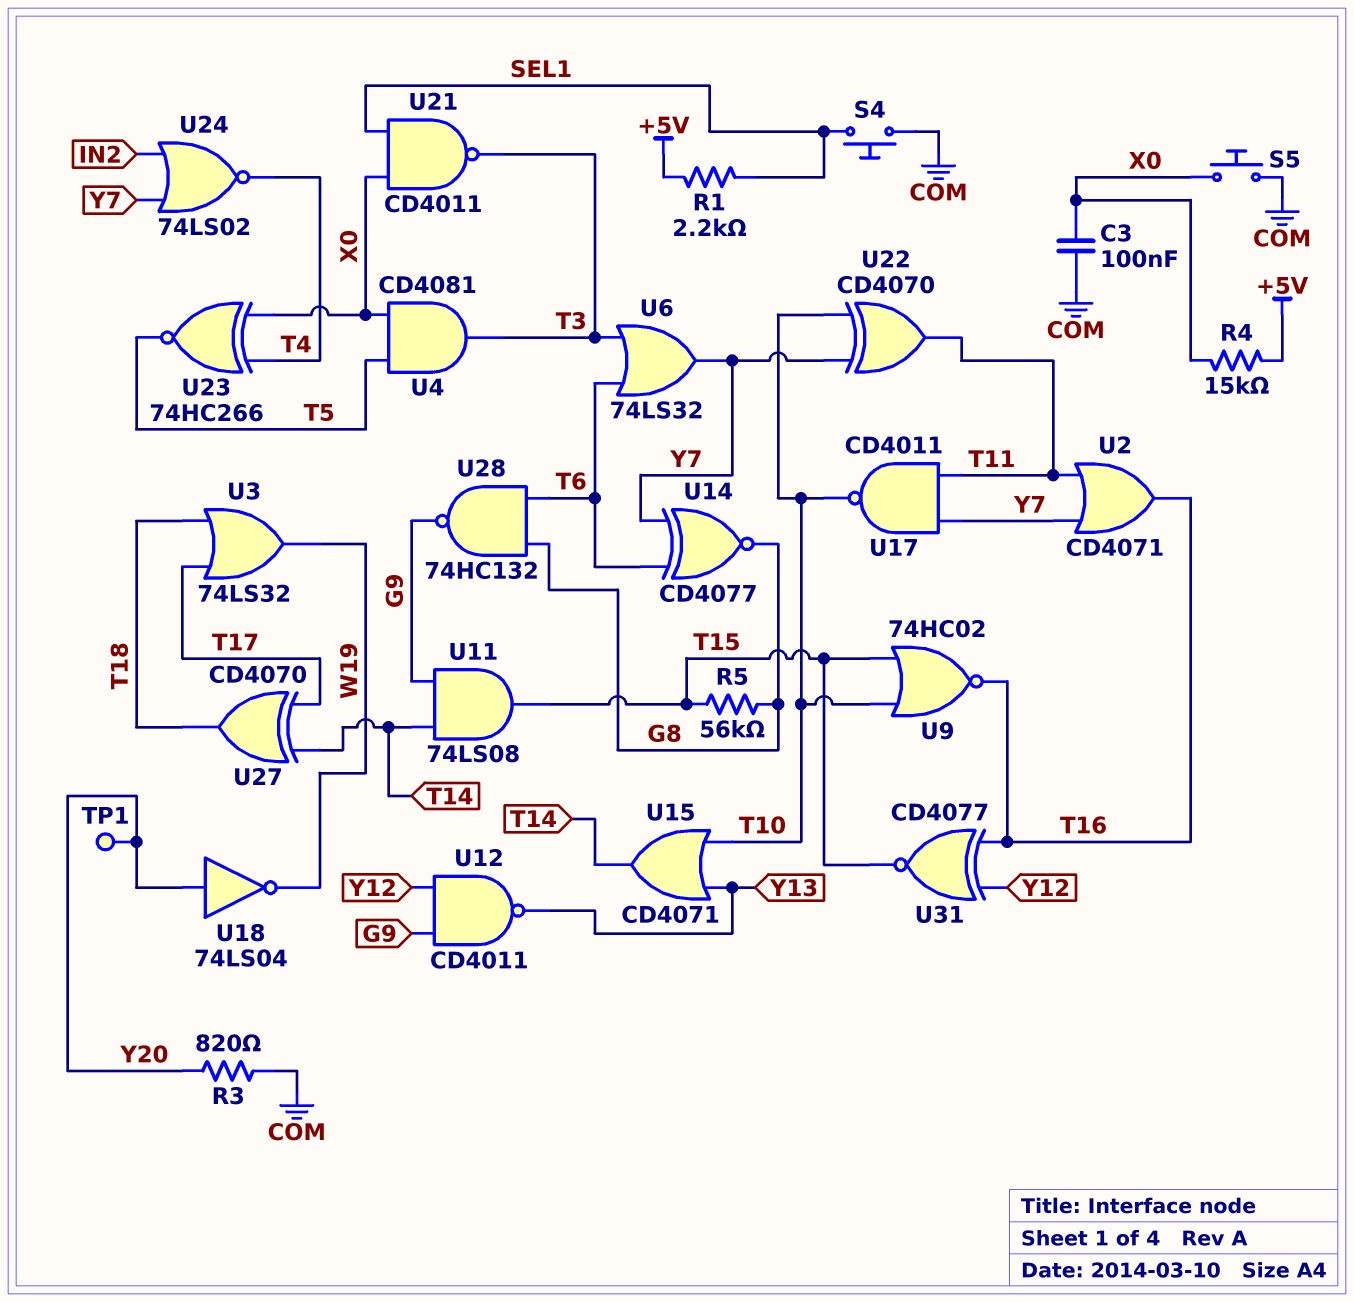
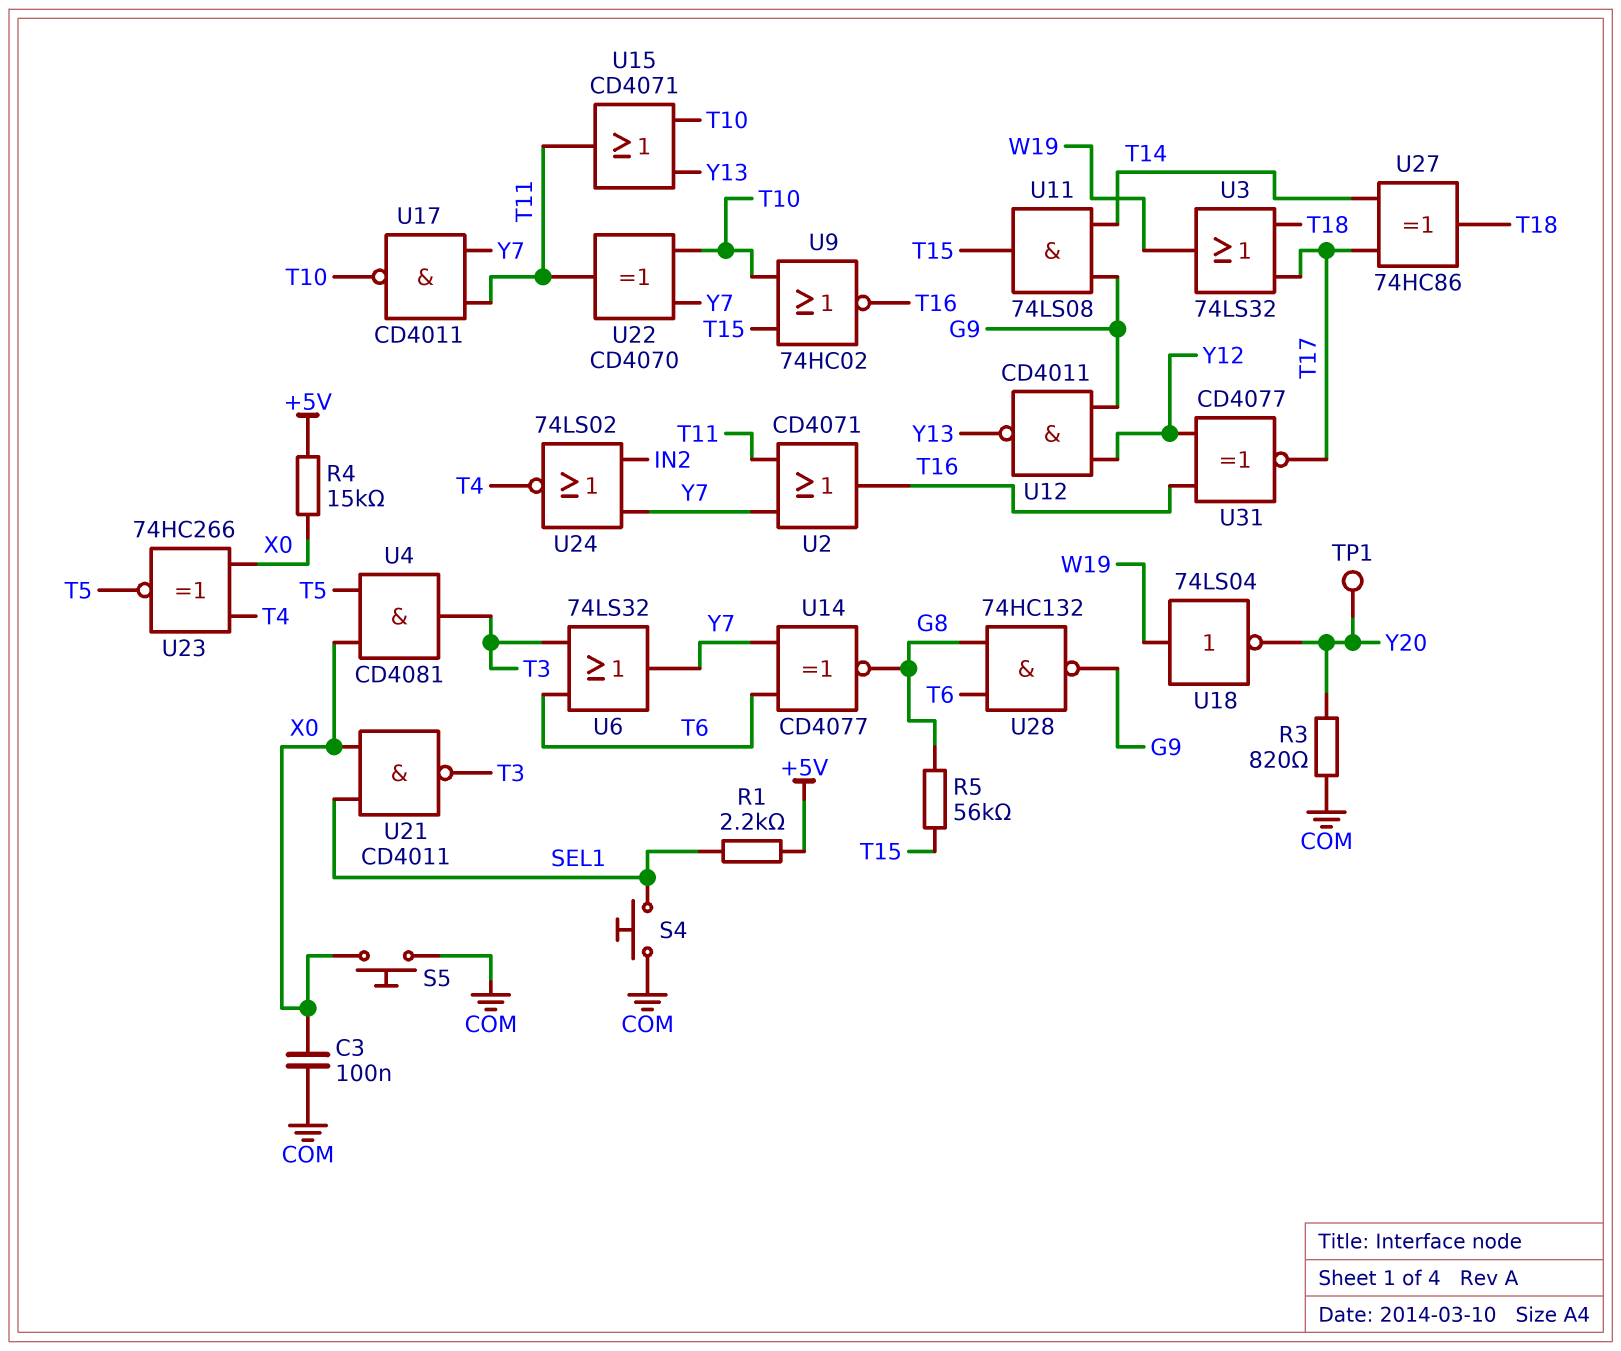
U15: OR CD4071 (in T10, in Y13, out T14) -> OR CD4071 (in T10, in Y13, out T11)
U18: NOT 74LS04 (in Y20, out W19) -> NOT 74LS04 (in W19, out Y20)
U27: XOR CD4070 (in T14, in T17, out T18) -> XOR 74HC86 (in T14, in T17, out T18)
U31: XNOR CD4077 (in T16, in Y12, out T15) -> XNOR CD4077 (in T16, in Y12, out T17)

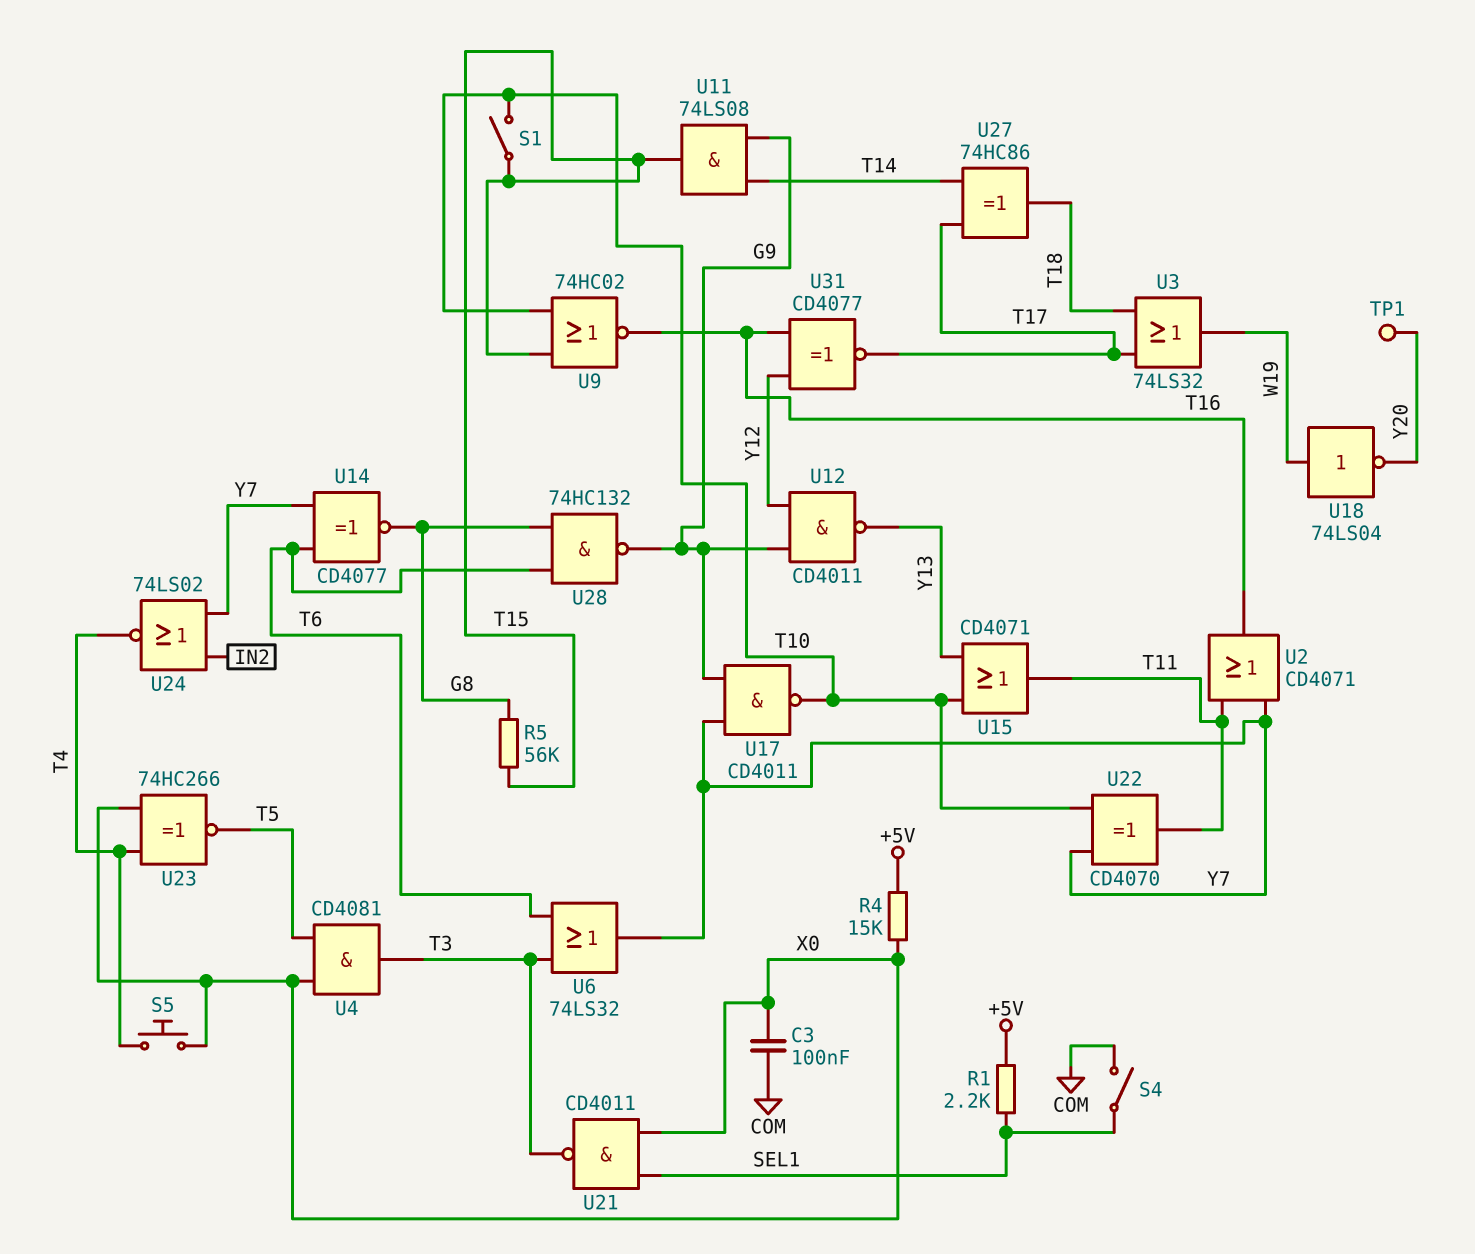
R3: 820 (COM, Y20) -> none
S1: none -> switch (T10, T15)
S4: button (COM, SEL1) -> switch (COM, SEL1)
S5: button (COM, X0) -> button (T4, X0)
U17: NAND CD4011 (in T11, in Y7, out T10) -> NAND CD4011 (in G9, in Y7, out T10)

